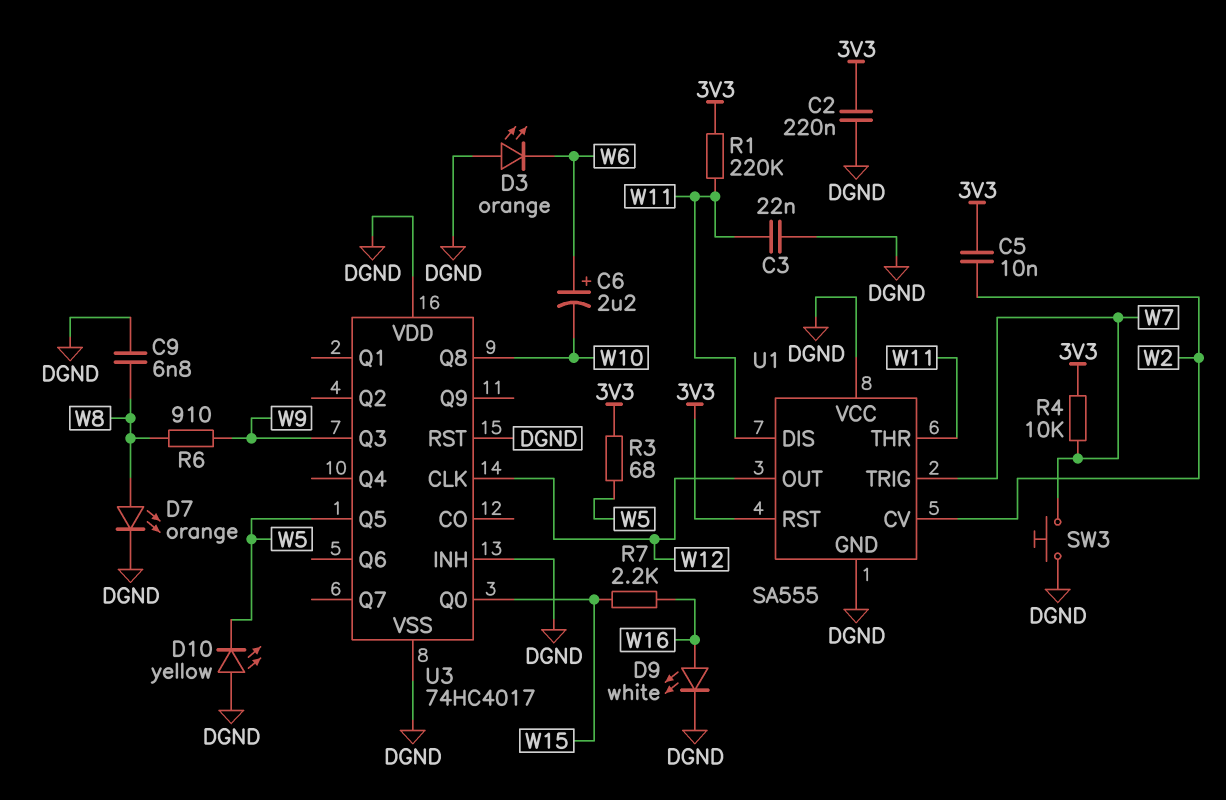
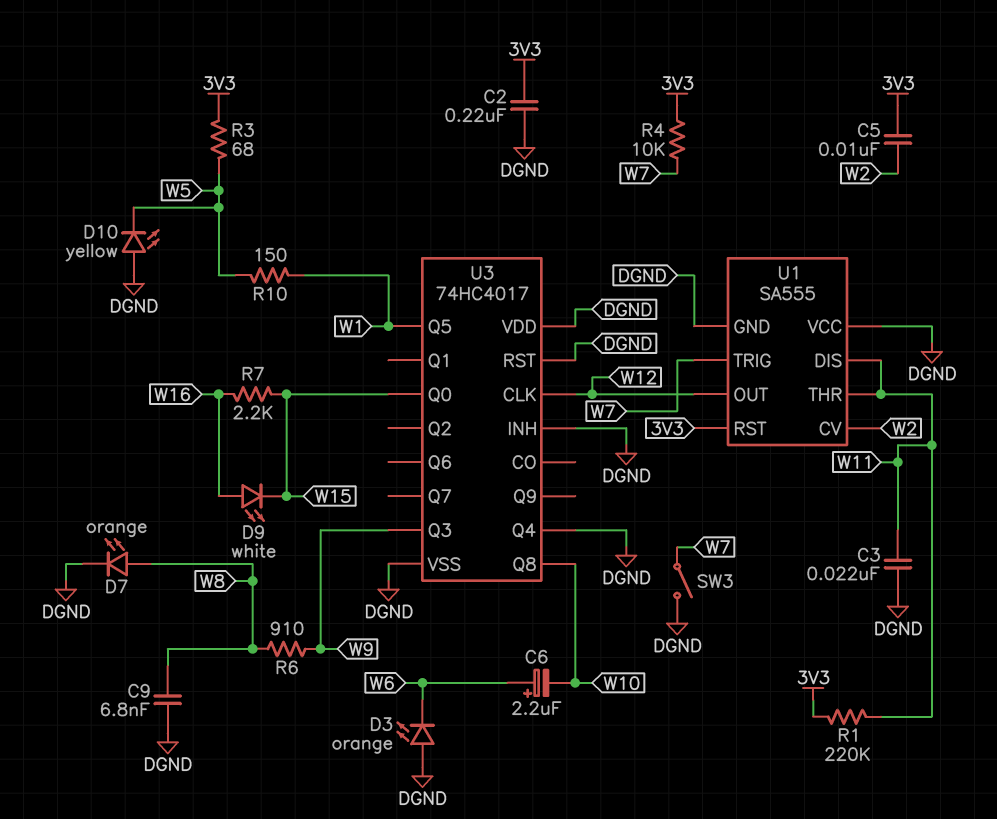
D9: LED white (A W16, K DGND) -> LED white (A W16, K W15)
R10: none -> 150 (W1, W5)
SW3: button (DGND, W7) -> switch (DGND, W7)
U3 pin Q4: none -> DGND
U3 pin Q5: W5 -> W1

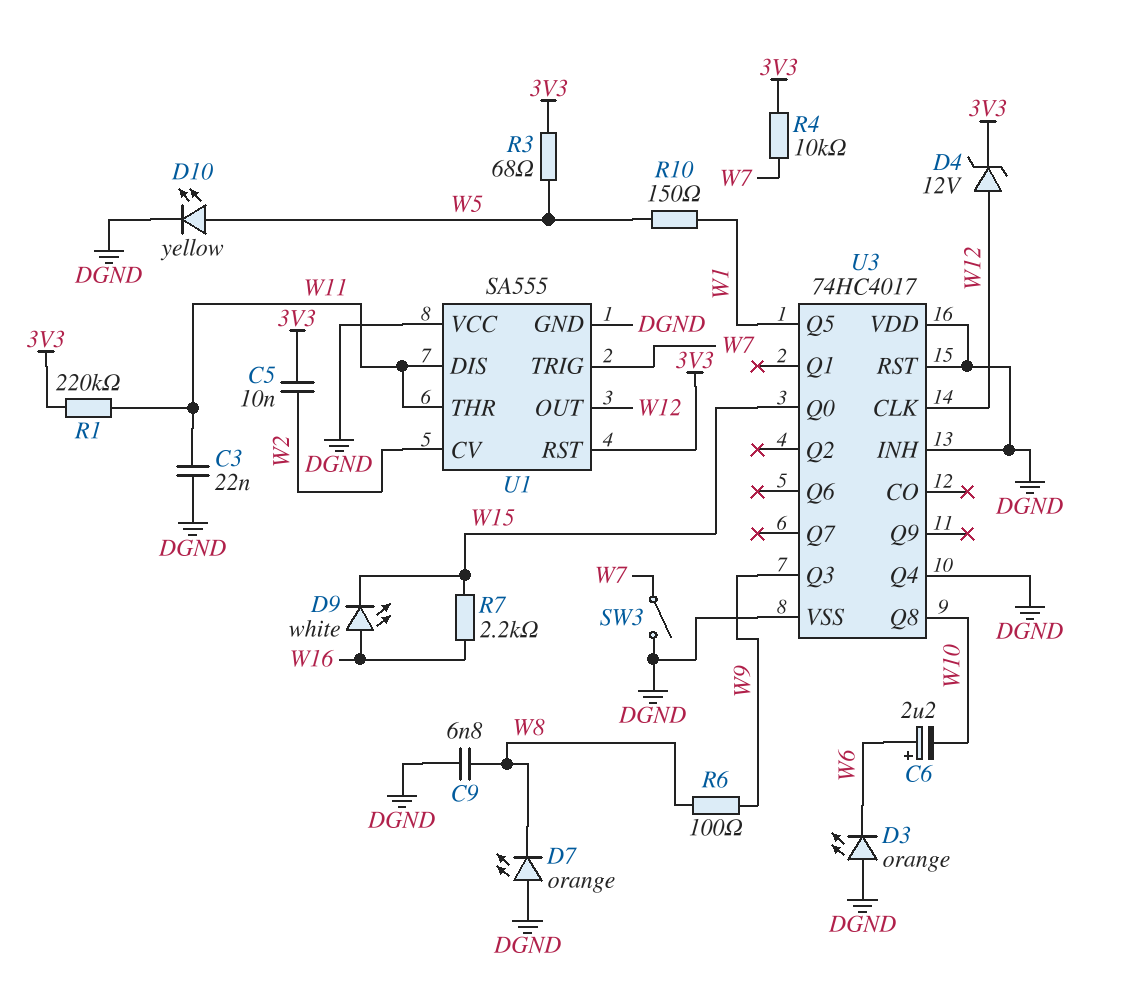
C2: 220nF (3V3, DGND) -> none
D4: none -> zener 12V (A W12, K 3V3)
D7: LED orange (A W8, K DGND) -> LED orange (A DGND, K W8)
D10: LED yellow (A DGND, K W5) -> LED yellow (A W5, K DGND)
R6: 910 (W8, W9) -> 100 (W8, W9)

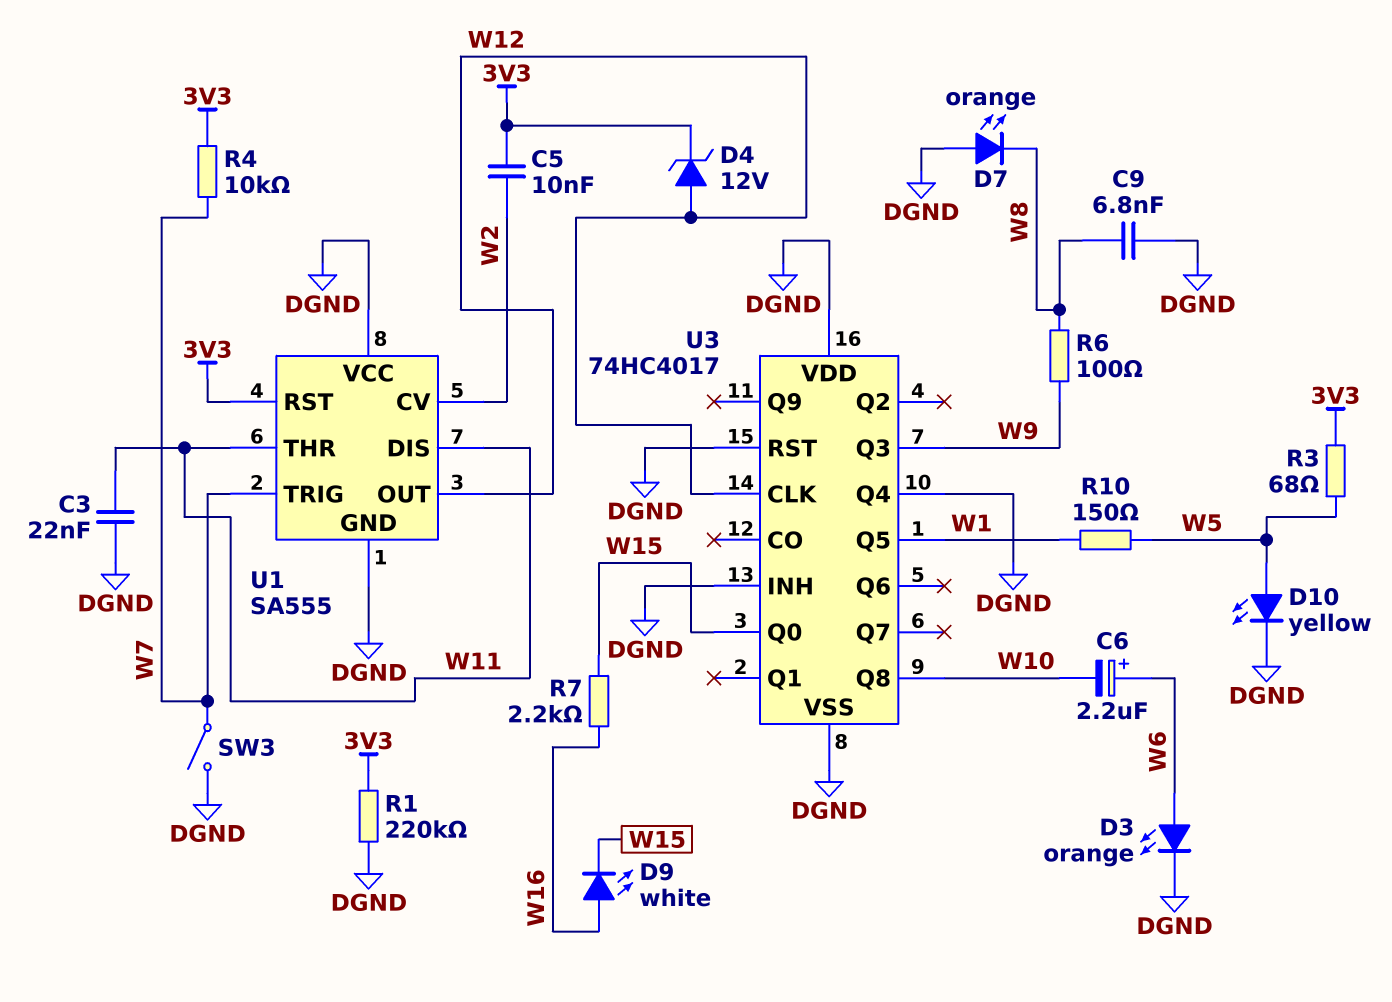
D3: LED orange (A DGND, K W6) -> LED orange (A W6, K DGND)
R1: 220k (3V3, W11) -> 220k (3V3, DGND)

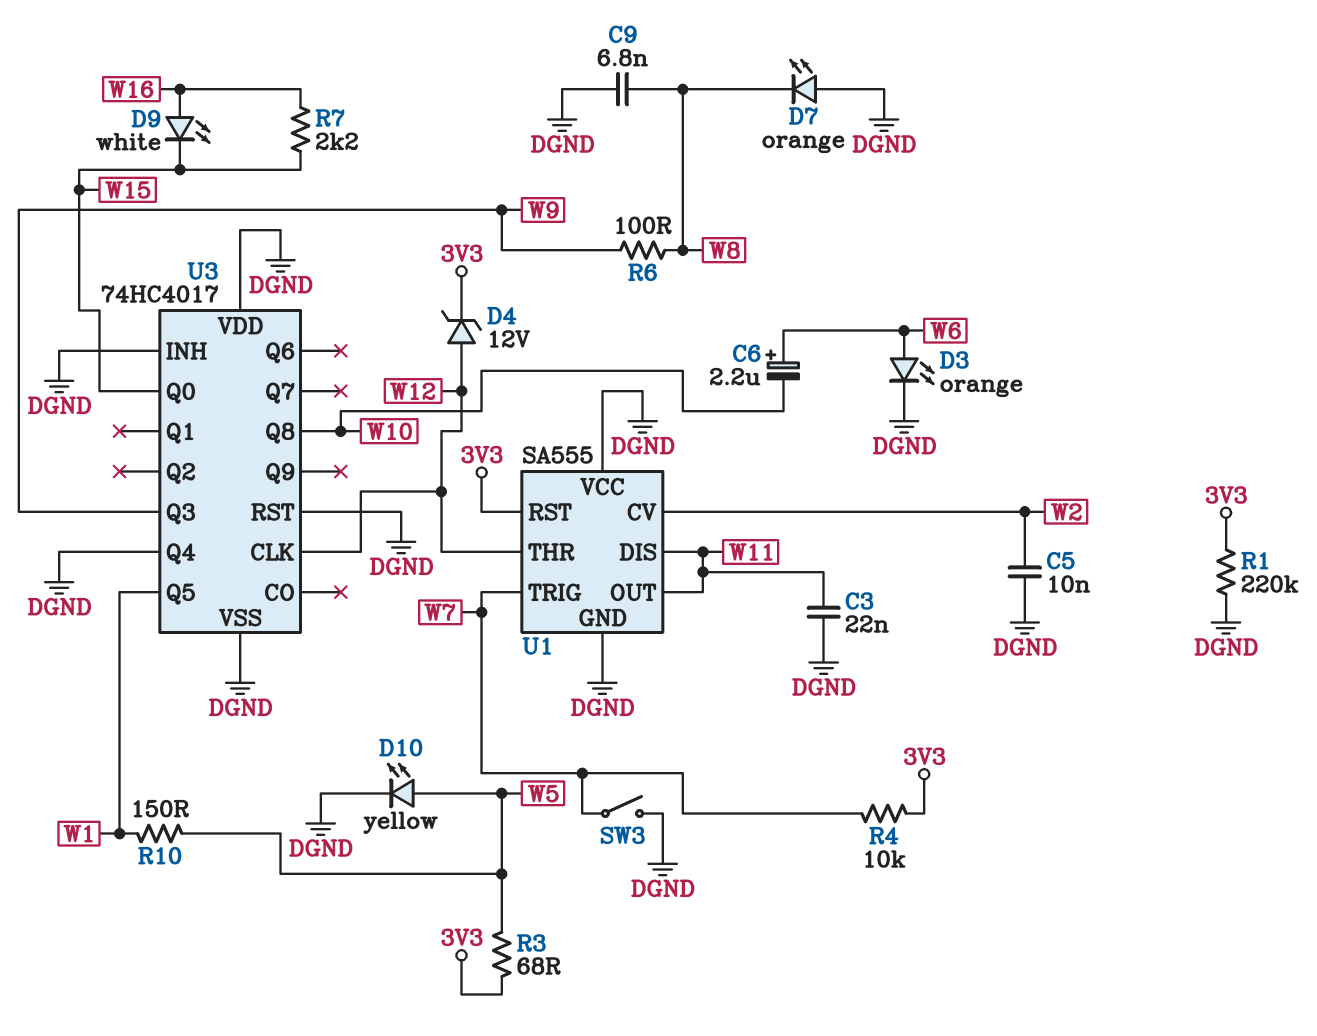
C5: 10nF (3V3, W2) -> 10nF (DGND, W2)
U1 pin OUT: W12 -> W11
U1 pin THR: W11 -> W12

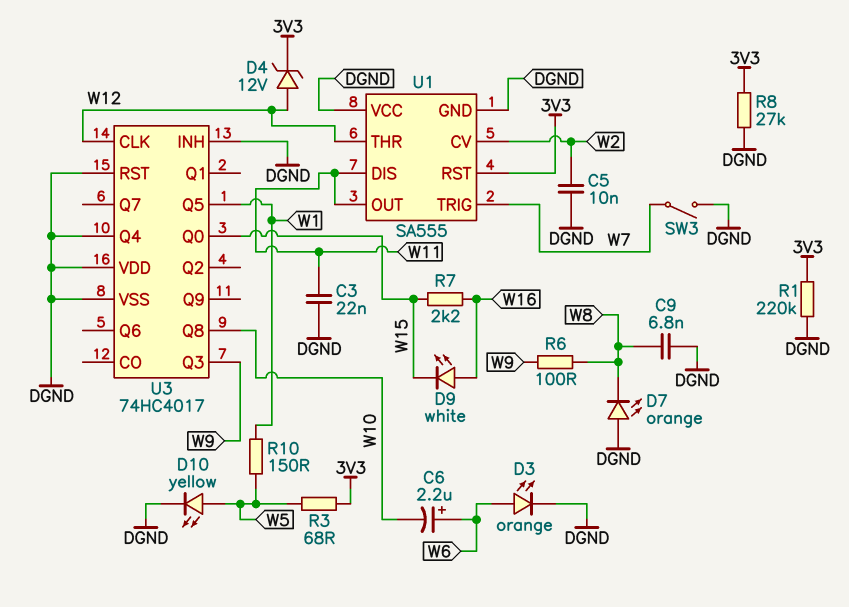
R4: 10k (3V3, W7) -> none
R8: none -> 27k (3V3, DGND)

